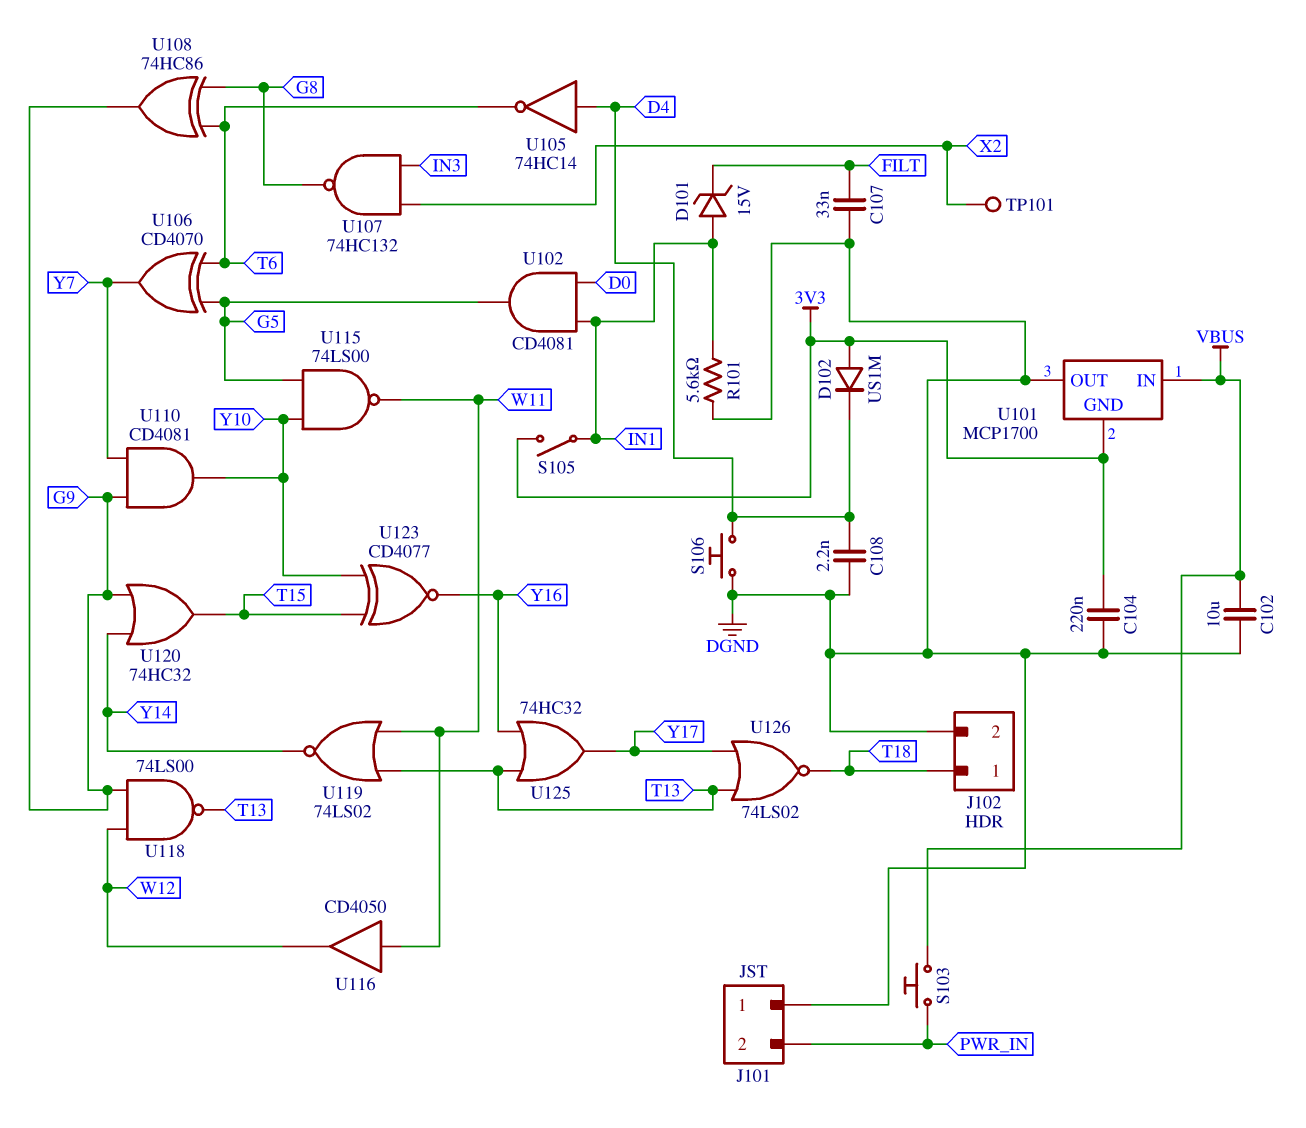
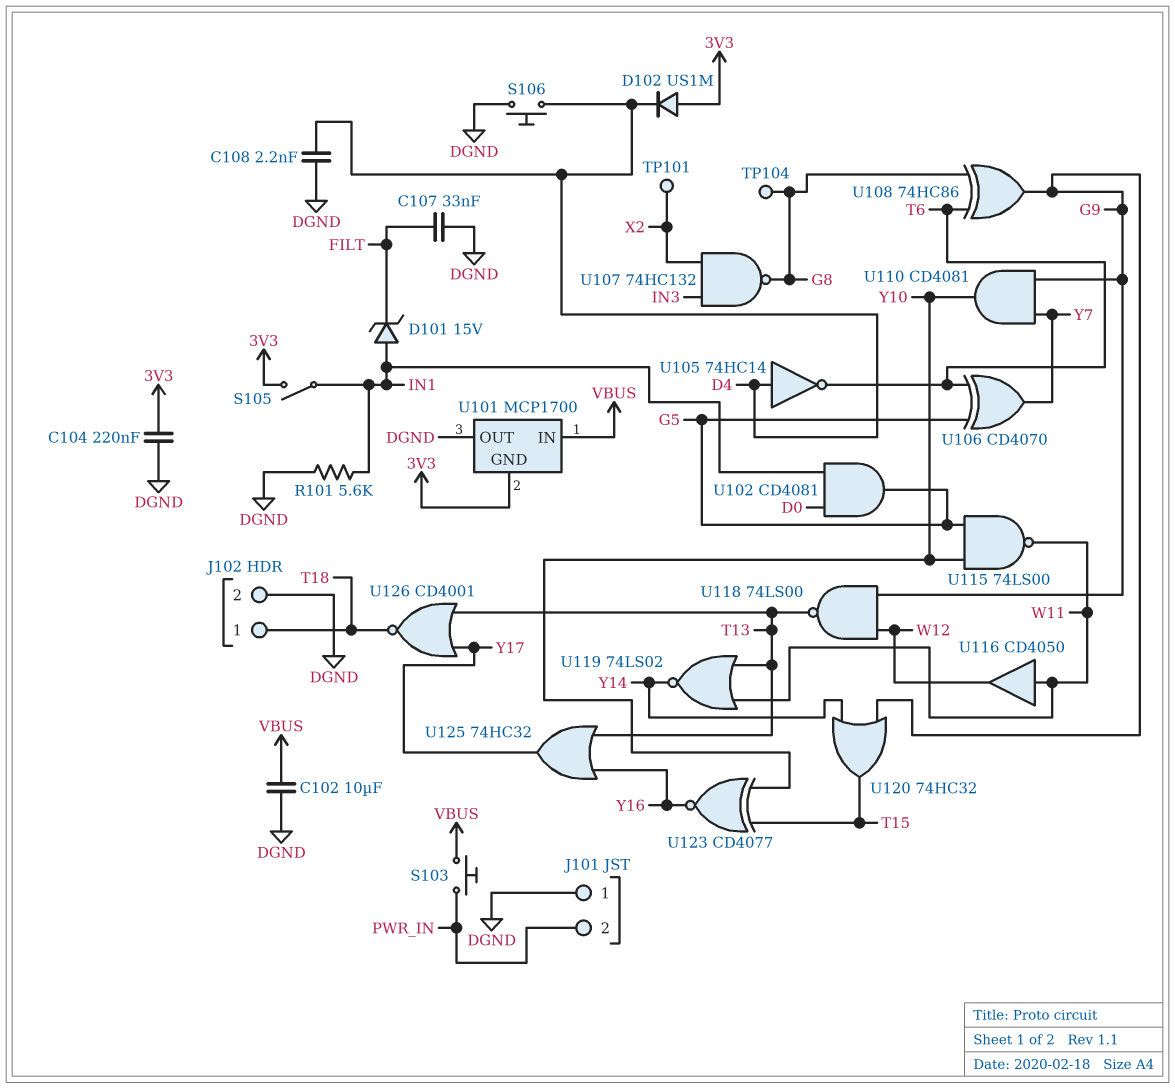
TP104: none -> test point (G8)
U126: NOR 74LS02 (in T13, in Y17, out T18) -> NOR CD4001 (in T13, in Y17, out T18)

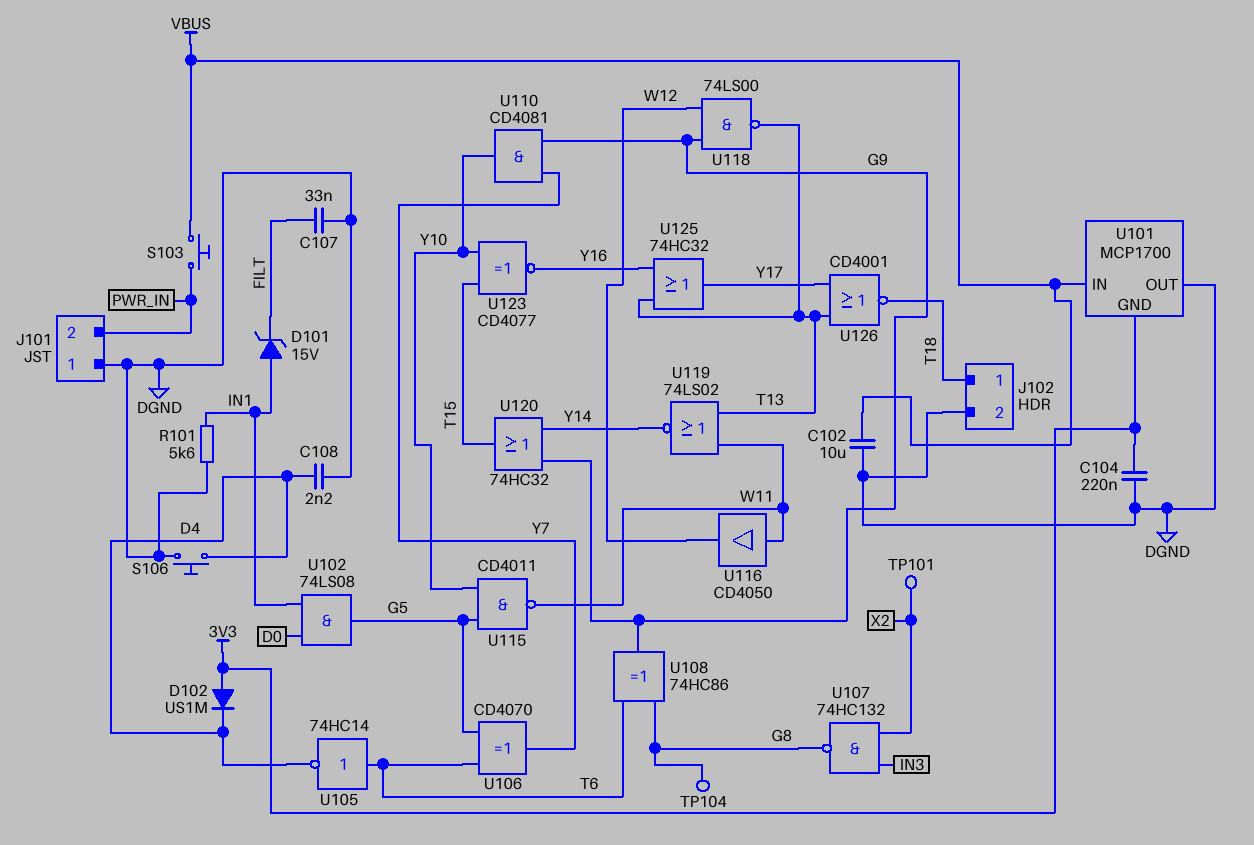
S105: switch (3V3, IN1) -> none
U102: AND CD4081 (in D0, in IN1, out G5) -> AND 74LS08 (in D0, in IN1, out G5)
U105: NOT 74HC14 (in D4, out T6) -> NOT 74HC14 (in T6, out D4)
U115: NAND 74LS00 (in G5, in Y10, out W11) -> NAND CD4011 (in G5, in Y10, out W11)

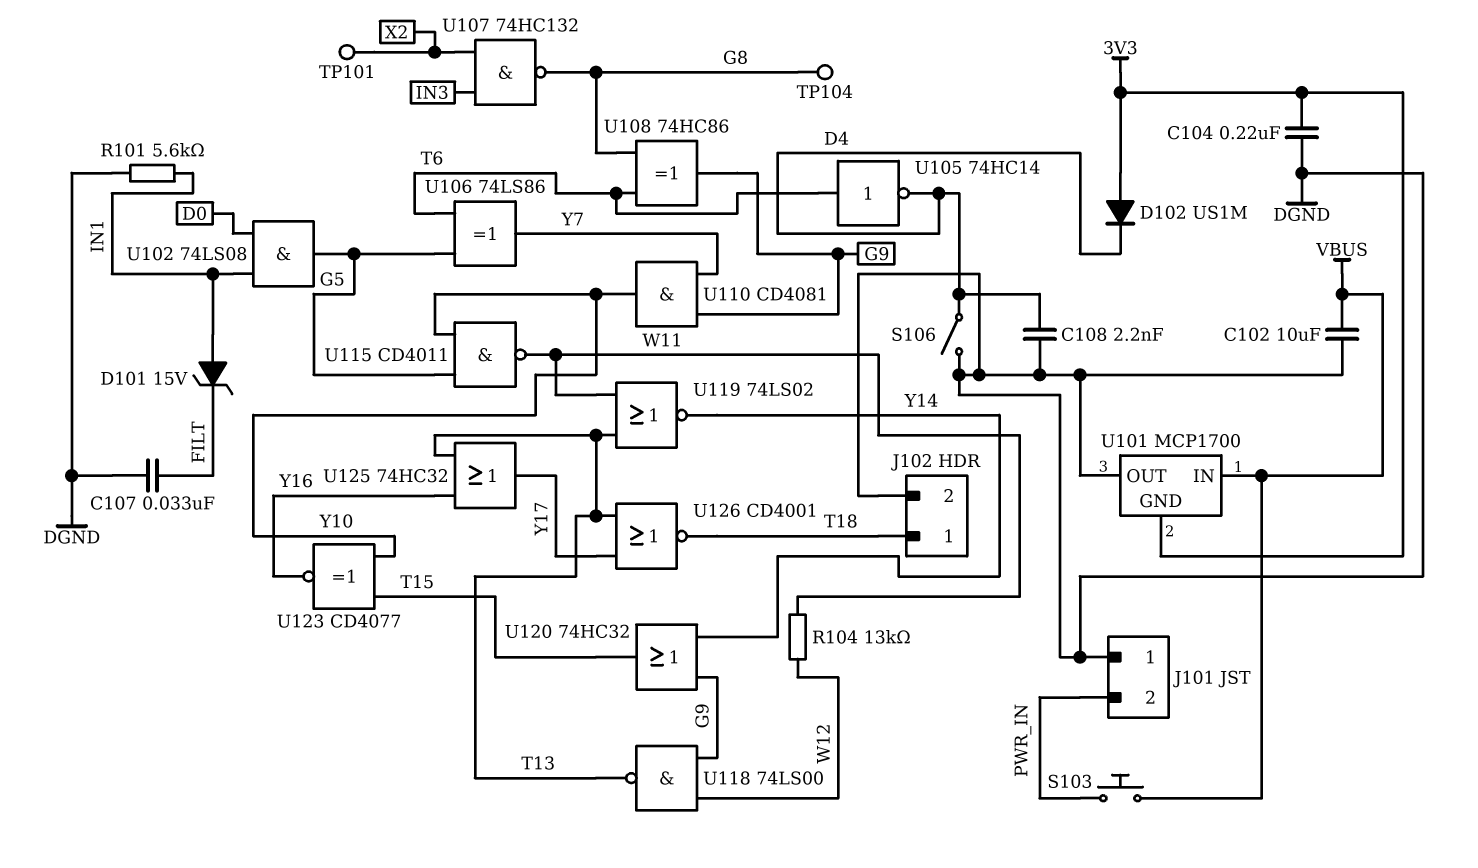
R104: none -> 13k (W11, W12)
S106: button (D4, DGND) -> switch (D4, DGND)
U106: XOR CD4070 (in G5, in T6, out Y7) -> XOR 74LS86 (in G5, in T6, out Y7)
U116: buffer CD4050 (in W11, out W12) -> none

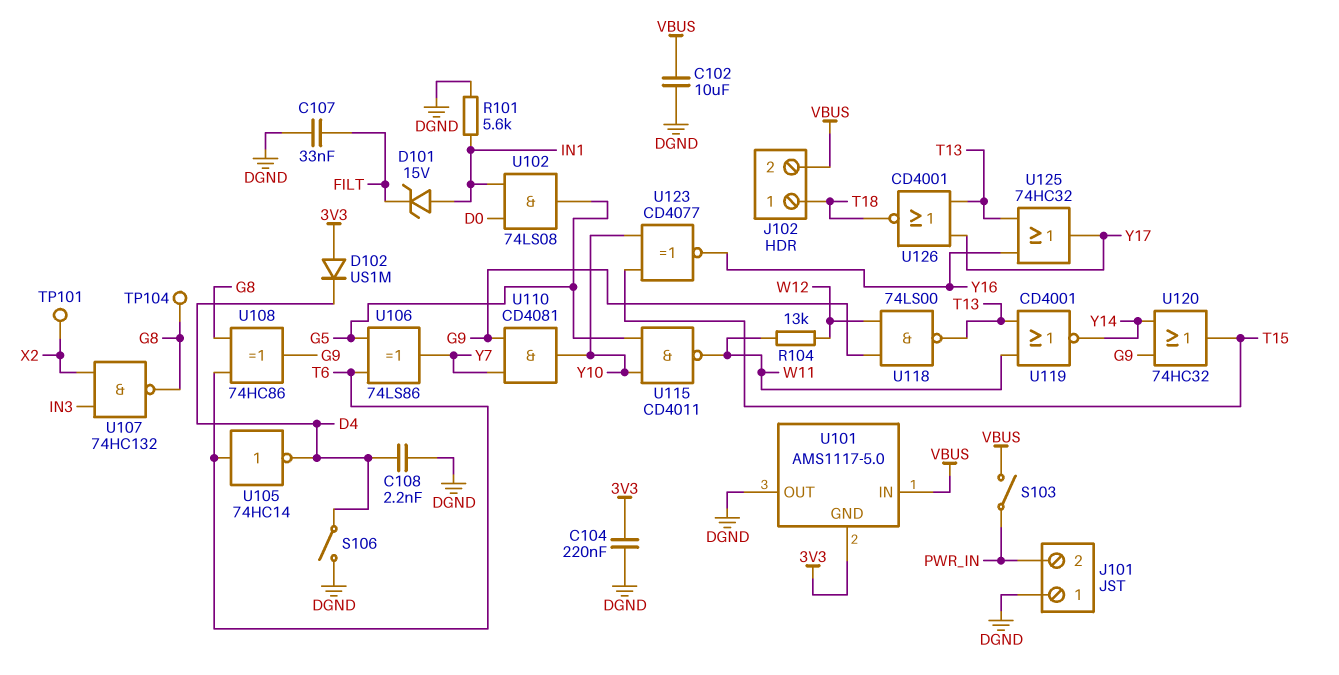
J102 pin 2: DGND -> VBUS
S103: button (PWR_IN, VBUS) -> switch (PWR_IN, VBUS)
U101: MCP1700 -> AMS1117-5.0
U119: NOR 74LS02 (in T13, in W11, out Y14) -> NOR CD4001 (in T13, in W11, out Y14)

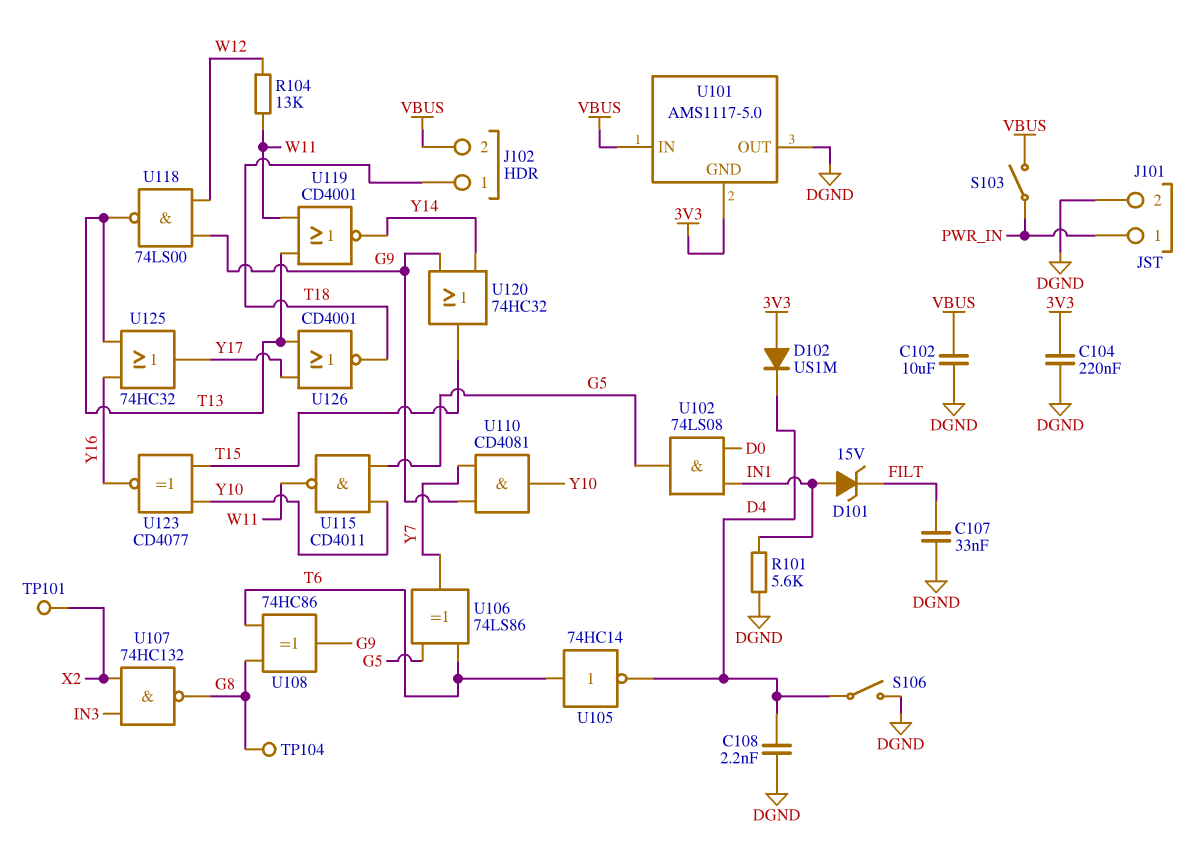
J101 pin 1: DGND -> PWR_IN
J101 pin 2: PWR_IN -> DGND

